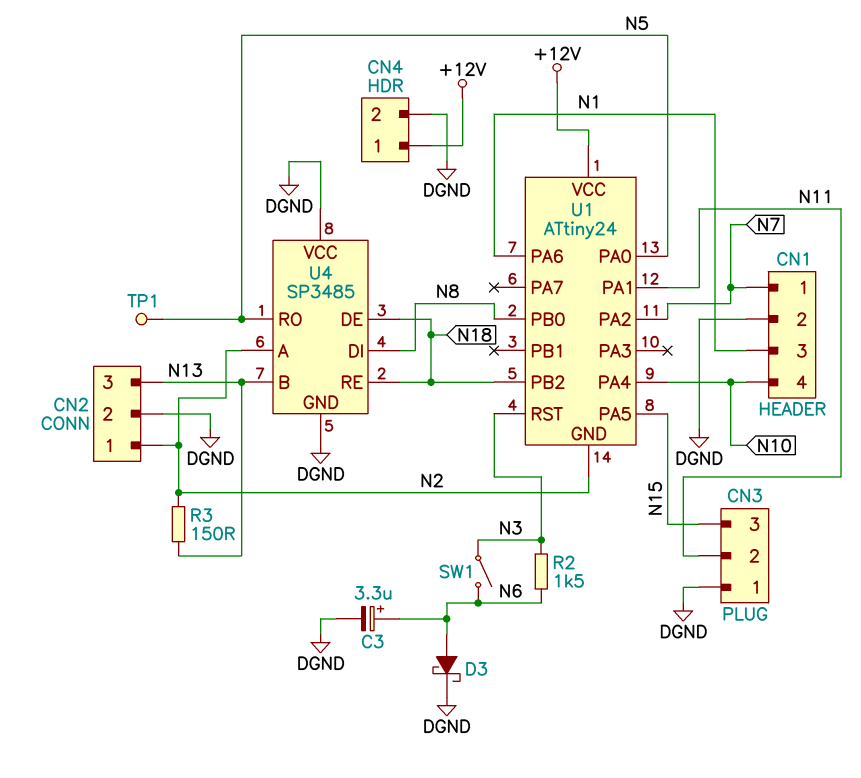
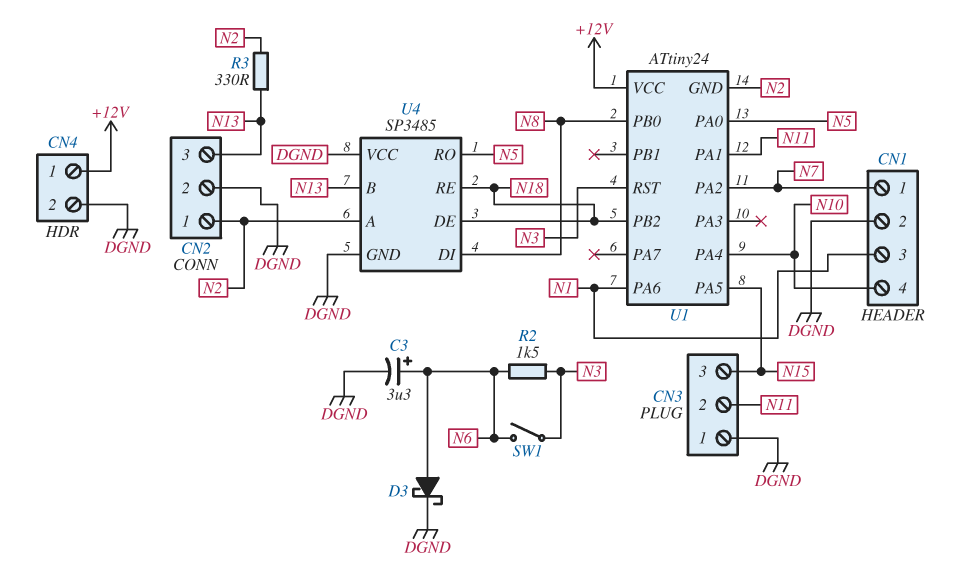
R3: 150 (N2, N13) -> 330 (N2, N13)
TP1: test point (N5) -> none

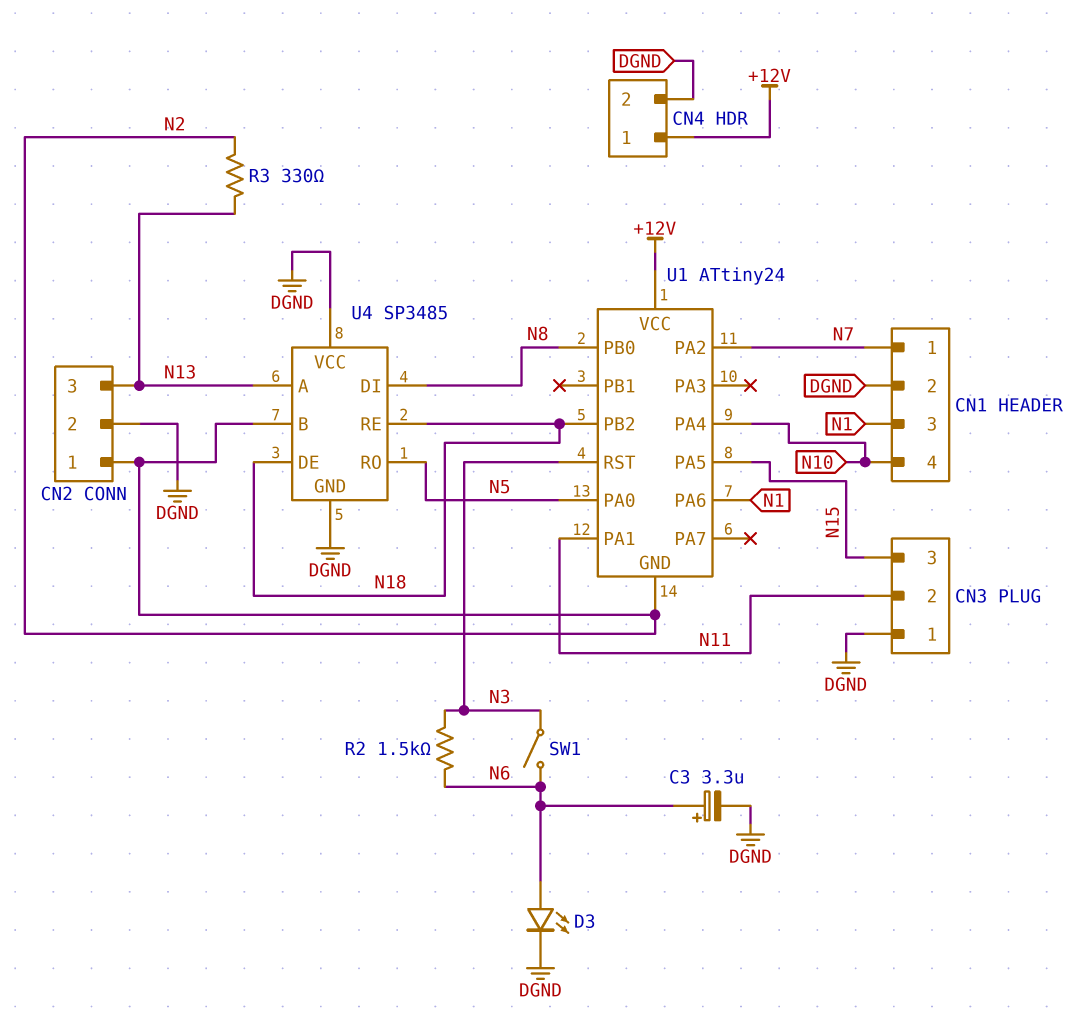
D3: schottky (A N6, K DGND) -> LED (A N6, K DGND)
U4 pin A: N2 -> N13
U4 pin B: N13 -> N2

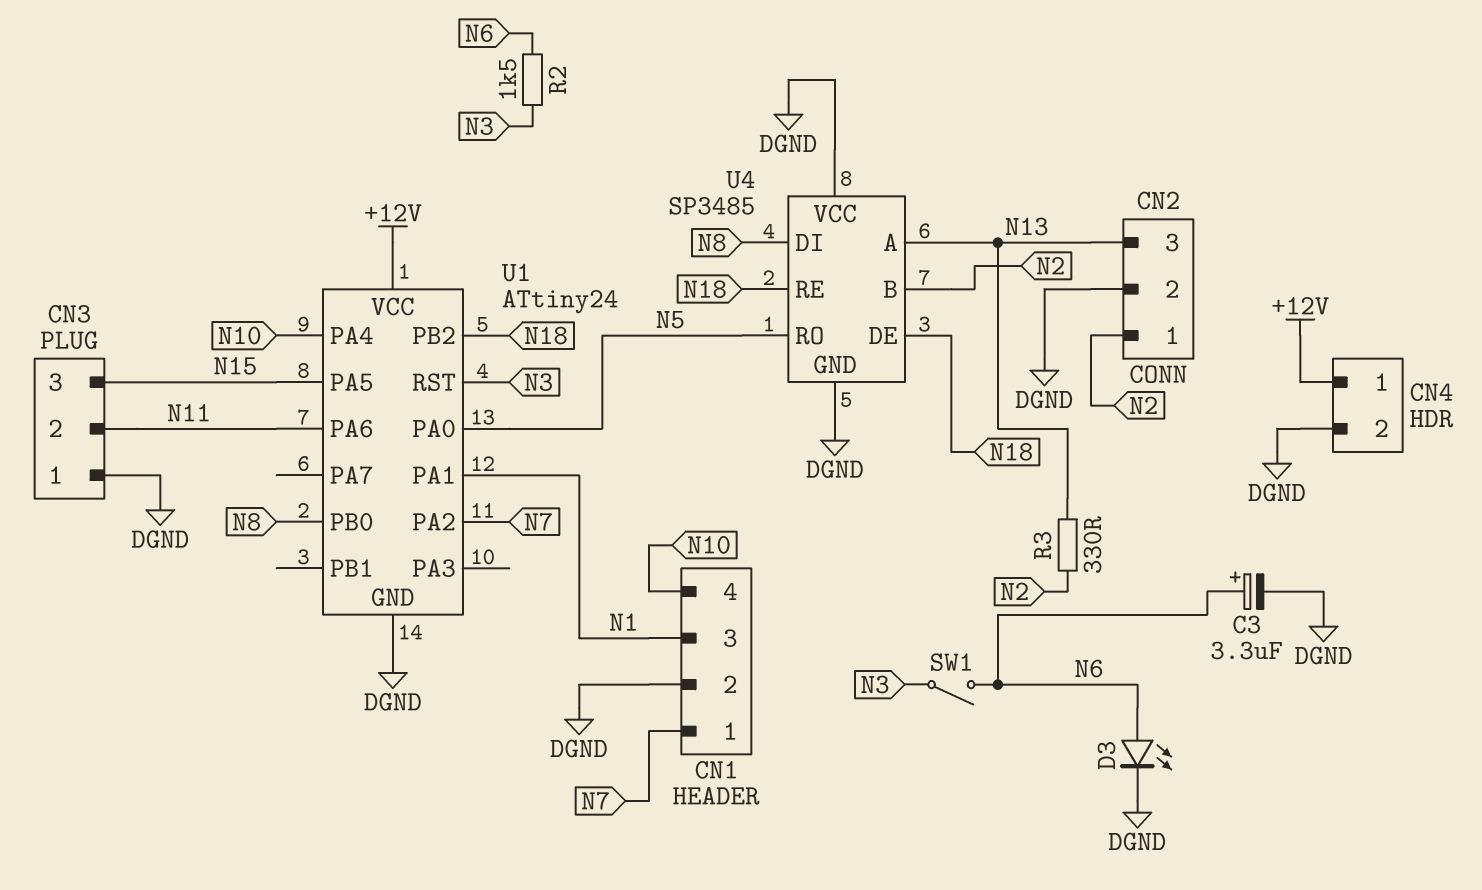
U1 pin GND: N2 -> DGND
U1 pin PA1: N11 -> N1
U1 pin PA6: N1 -> N11

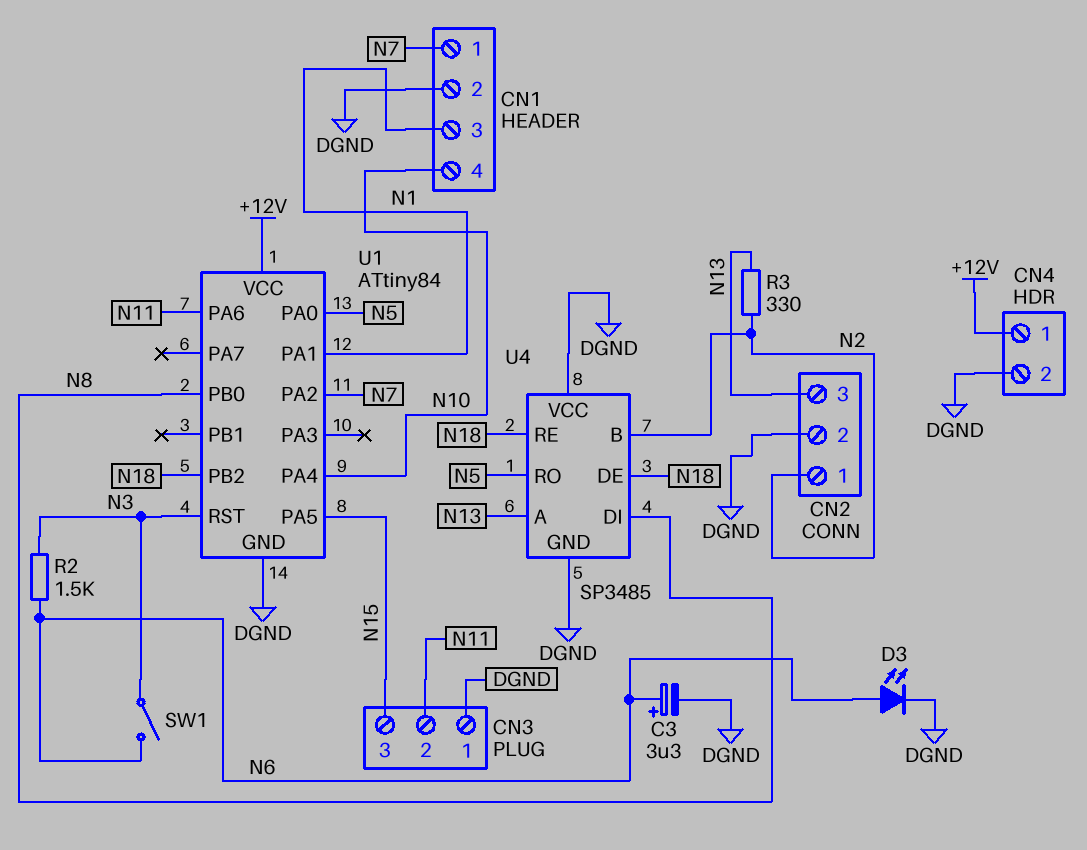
U1: ATtiny24 -> ATtiny84

